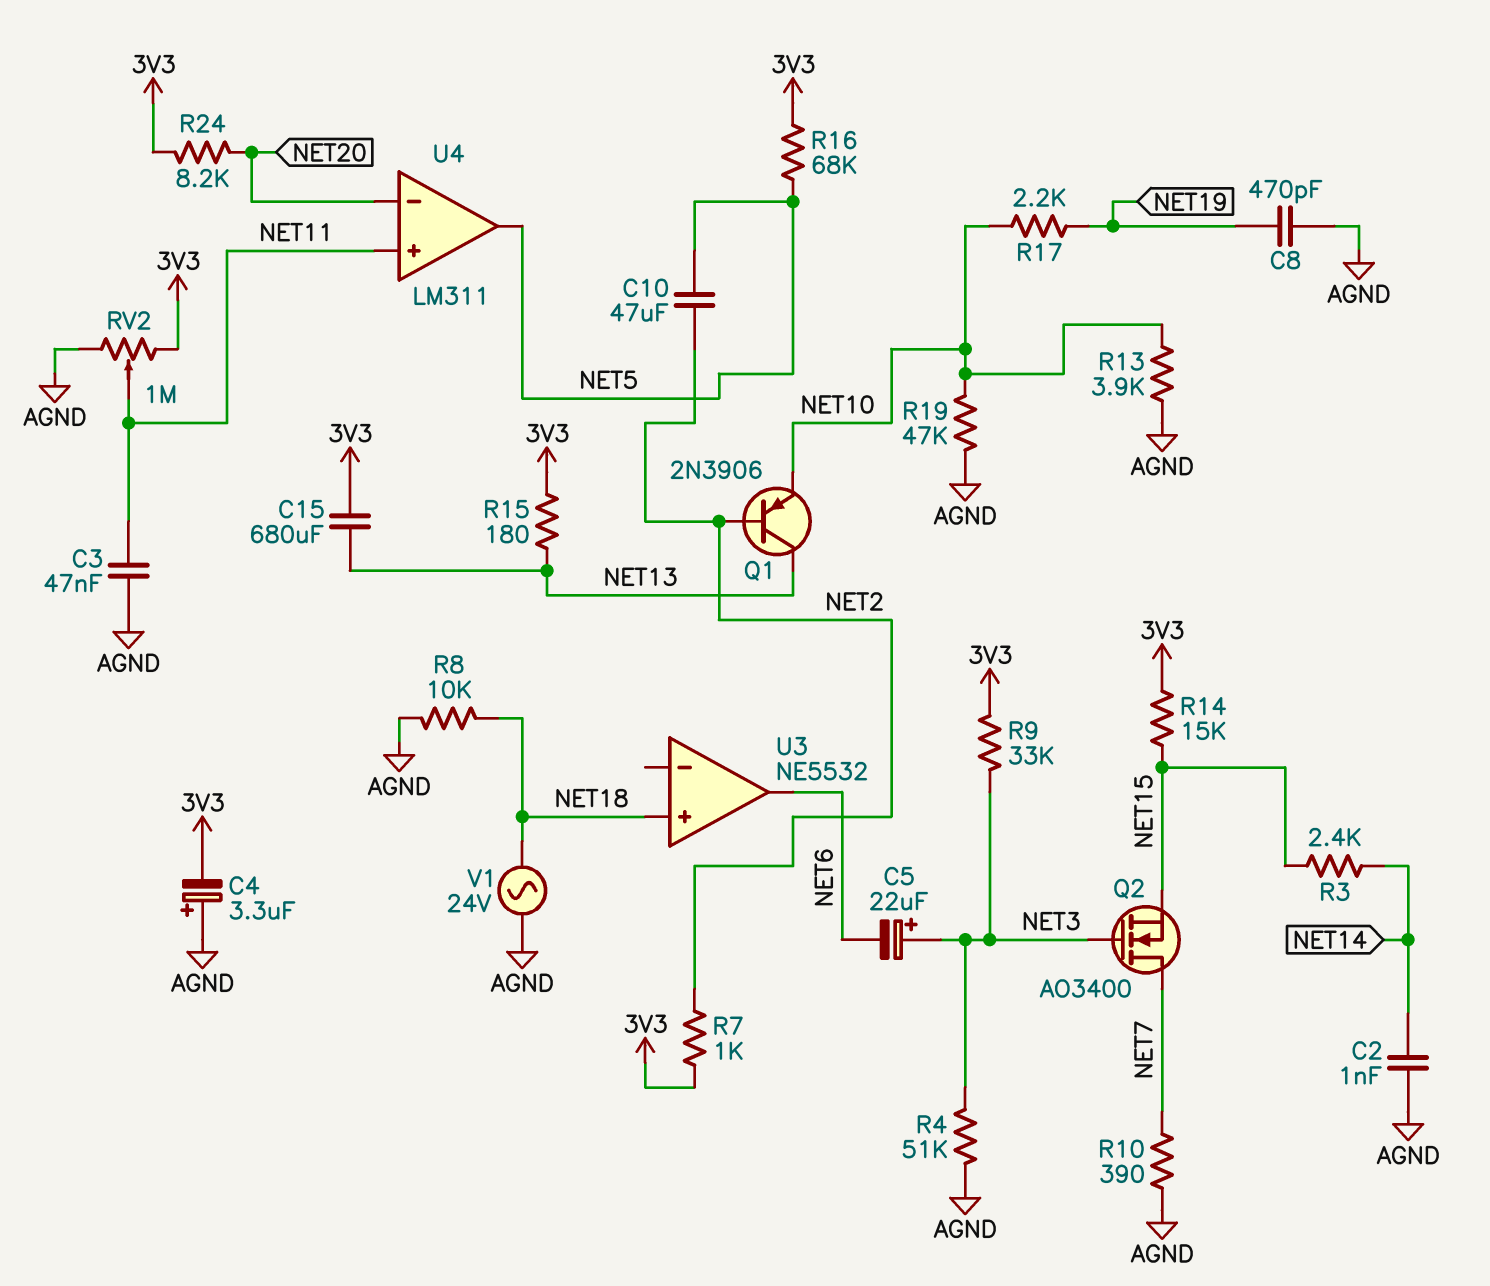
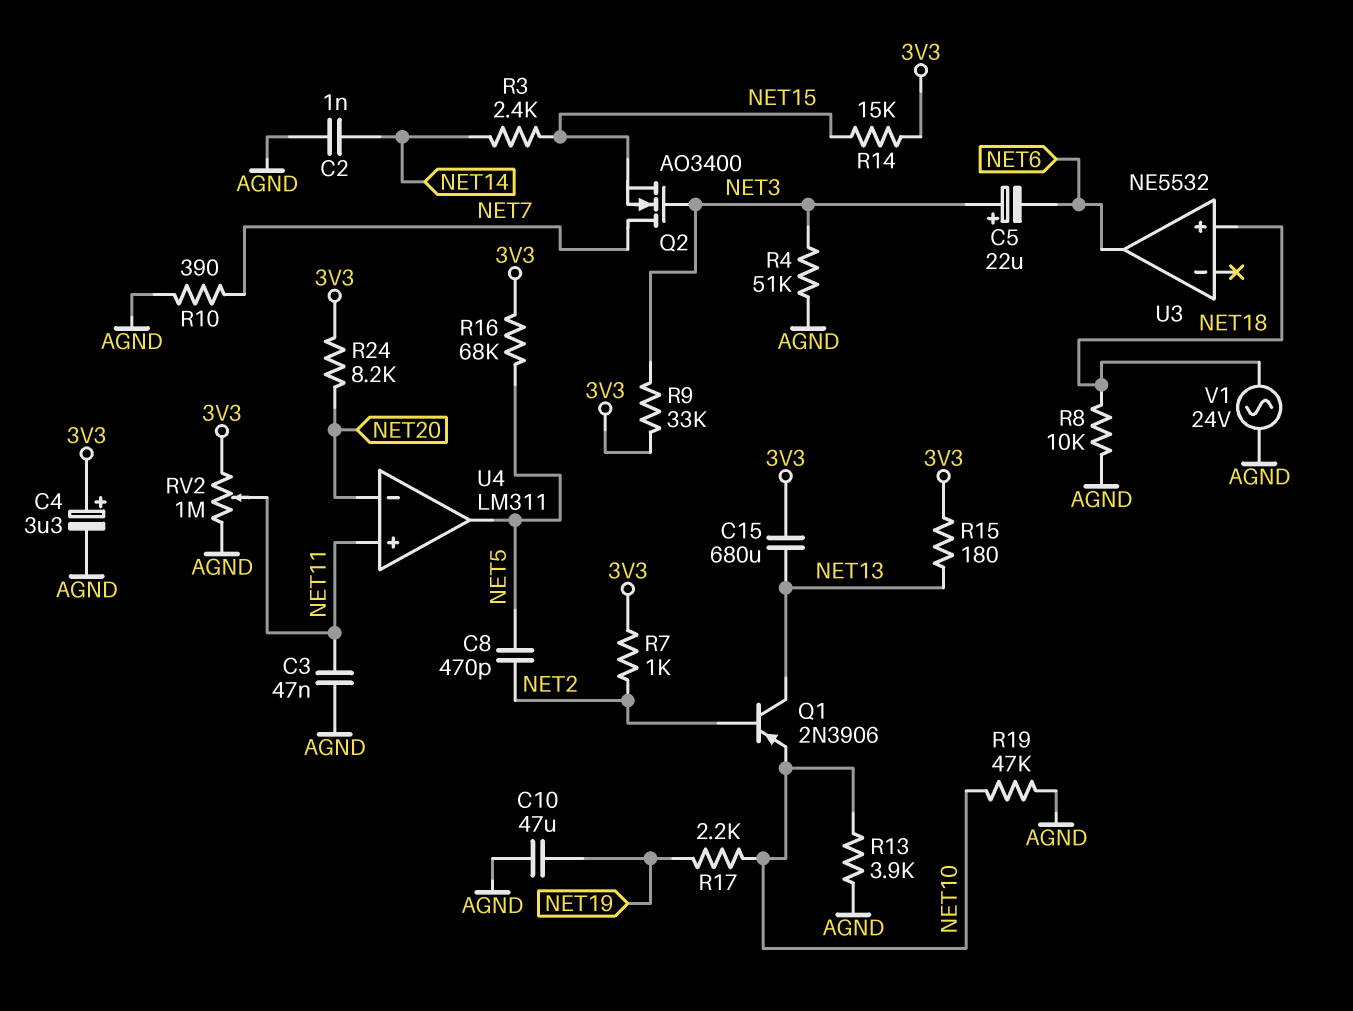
C4: 3.3uF (plus AGND, minus 3V3) -> 3.3uF (plus 3V3, minus AGND)
C8: 470pF (AGND, NET19) -> 470pF (NET2, NET5)
C10: 47uF (NET2, NET5) -> 47uF (AGND, NET19)

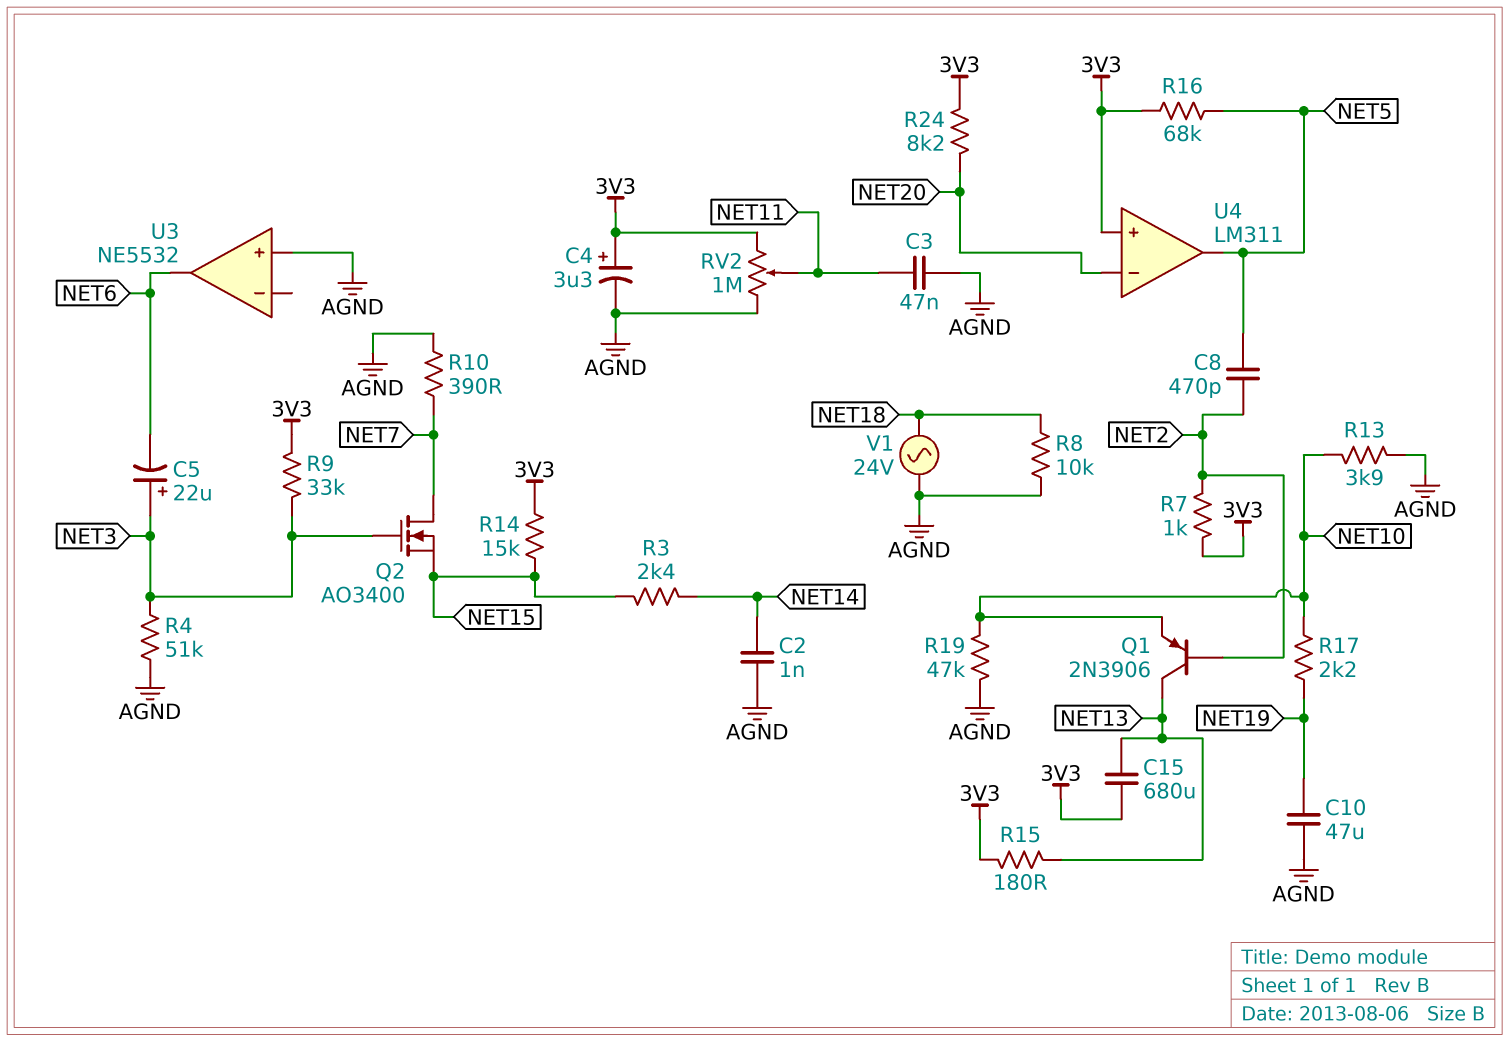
U3 pin in+: NET18 -> AGND
U4 pin in+: NET11 -> 3V3

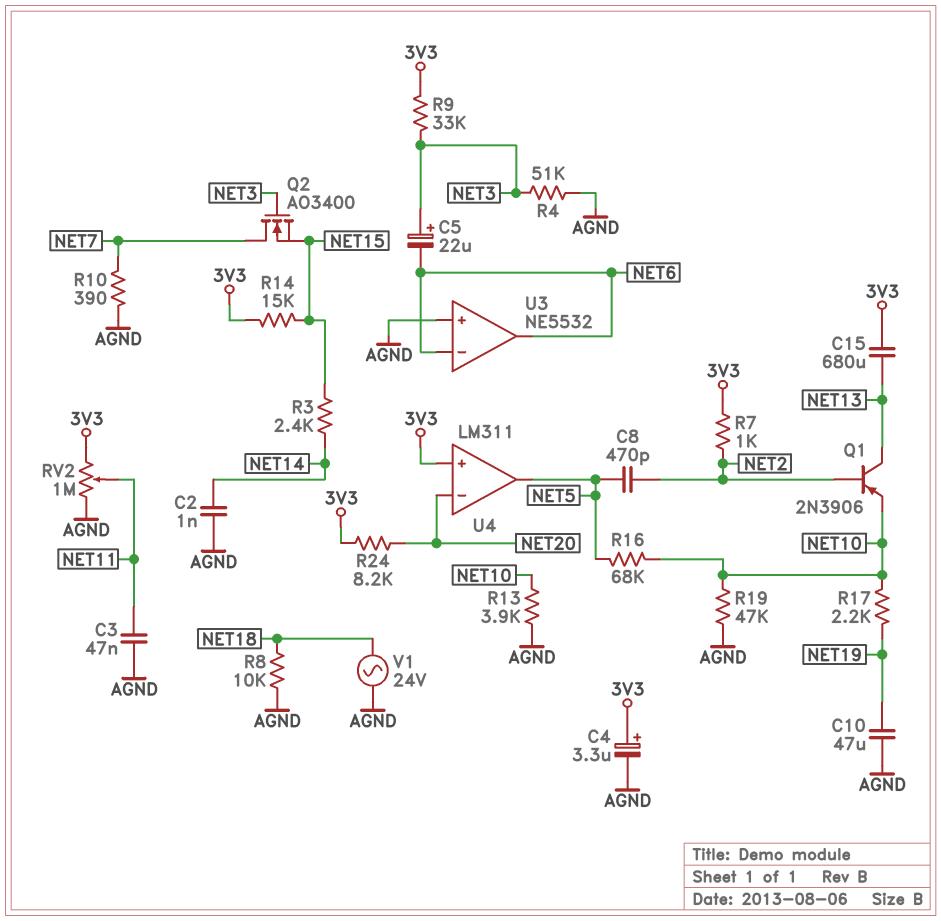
R15: 180 (3V3, NET13) -> none
R16: 68k (3V3, NET5) -> 68k (NET5, NET10)
U3 pin in-: none -> NET6

